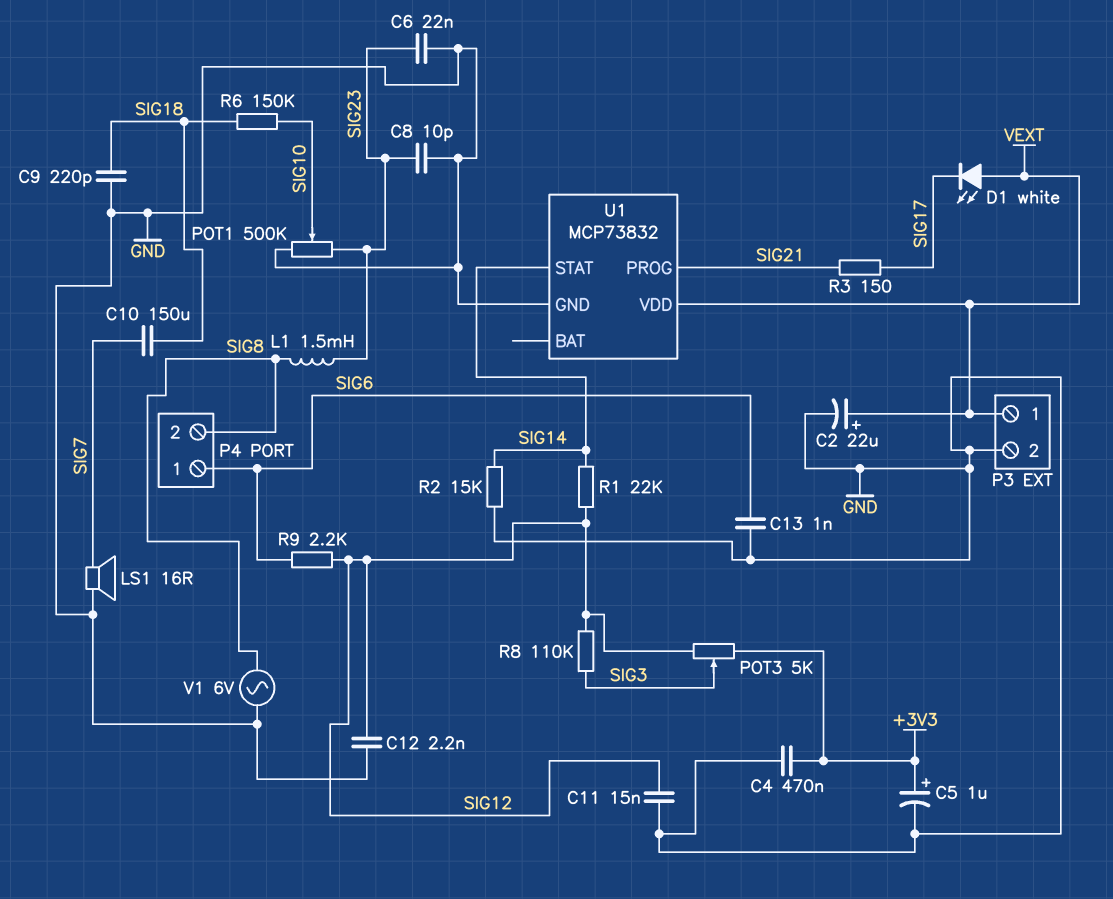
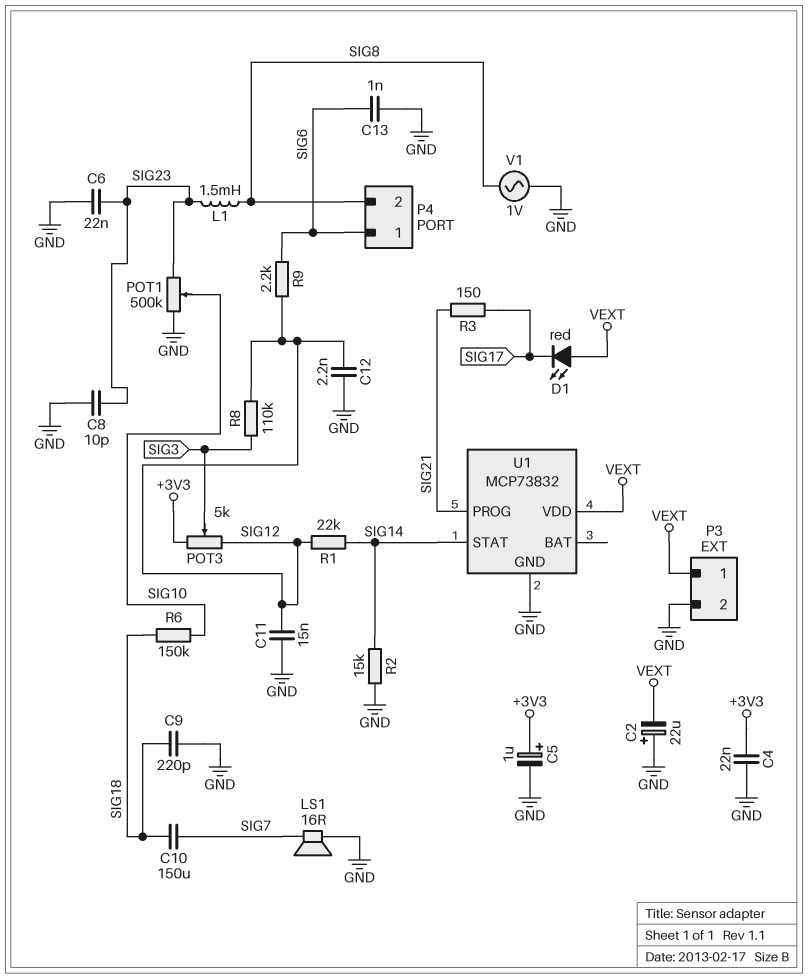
C2: 22uF (plus VEXT, minus GND) -> 22uF (plus GND, minus VEXT)
C4: 470nF (+3V3, GND) -> 22nF (+3V3, GND)
D1: LED white (A VEXT, K SIG17) -> LED red (A VEXT, K SIG17)
V1: AC 6V (GND, SIG8) -> AC 1V (GND, SIG8)

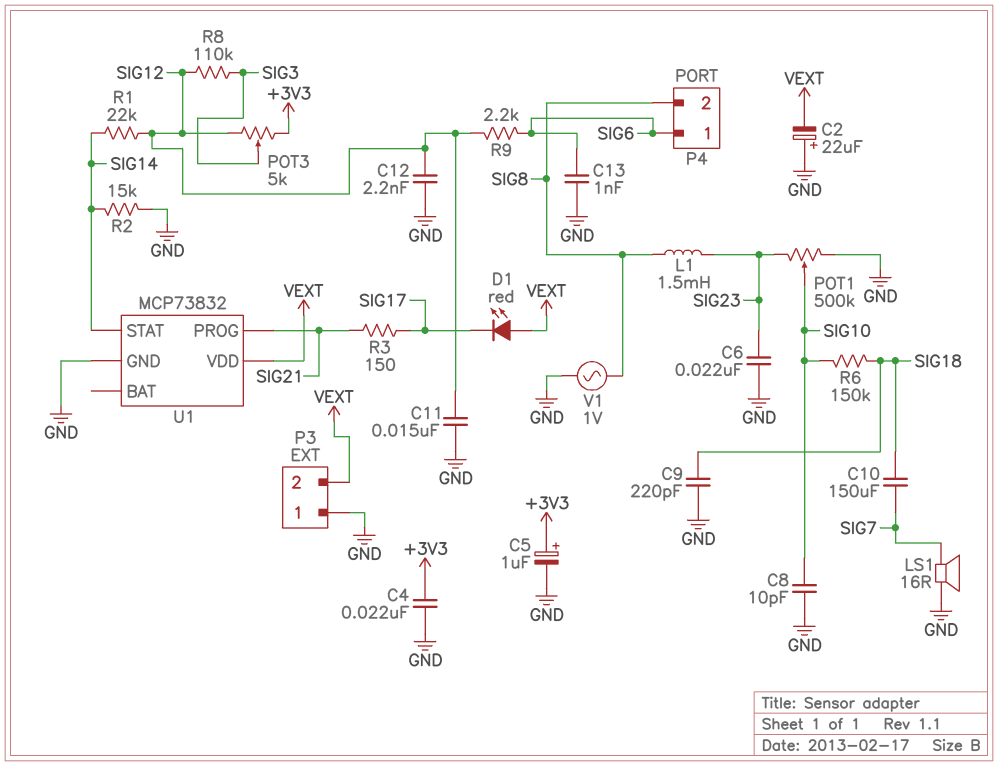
C8: 10pF (GND, SIG23) -> 10pF (GND, SIG10)
P3 pin 1: VEXT -> GND
P3 pin 2: GND -> VEXT

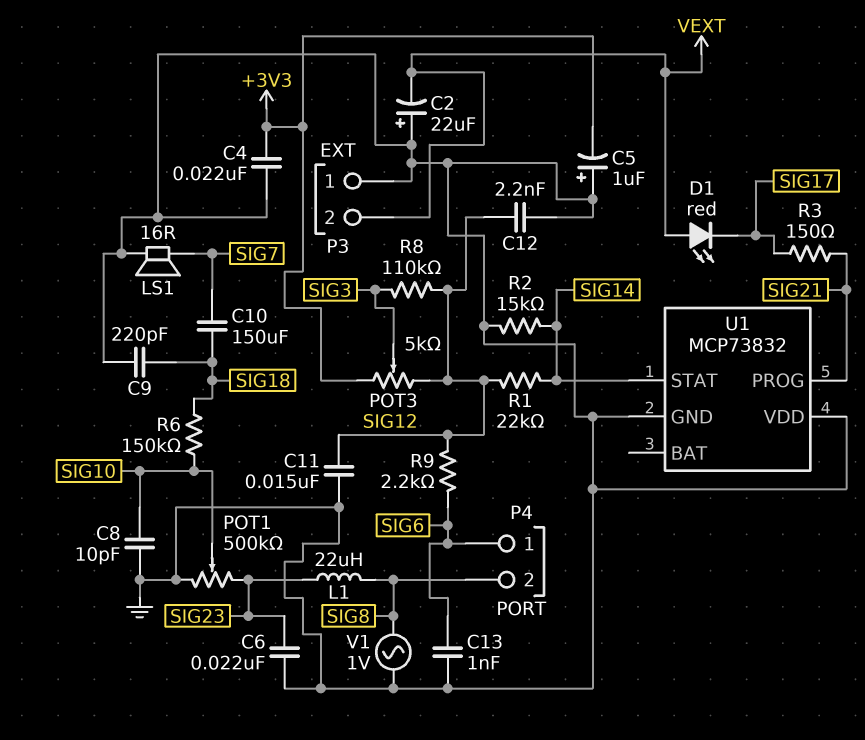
C5: 1uF (plus +3V3, minus GND) -> 1uF (plus GND, minus +3V3)
L1: 1.5mH (SIG8, SIG23) -> 22uH (SIG8, SIG23)
U1 pin VDD: VEXT -> GND

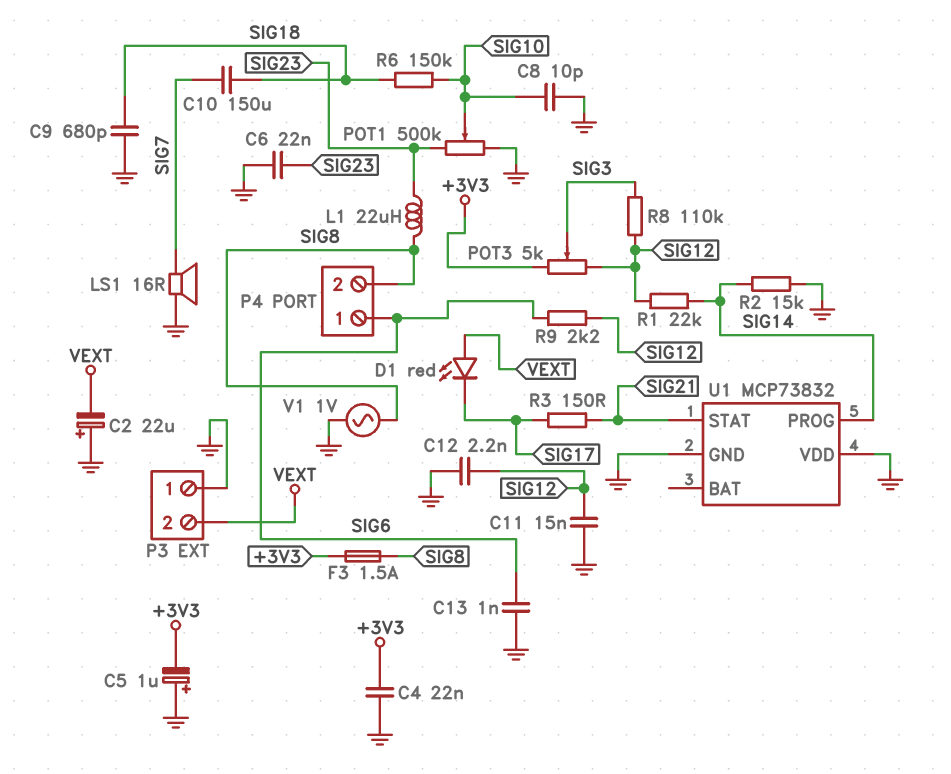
C9: 220pF (GND, SIG18) -> 680pF (GND, SIG18)
F3: none -> 1.5A (+3V3, SIG8)
U1 pin PROG: SIG21 -> SIG14
U1 pin STAT: SIG14 -> SIG21

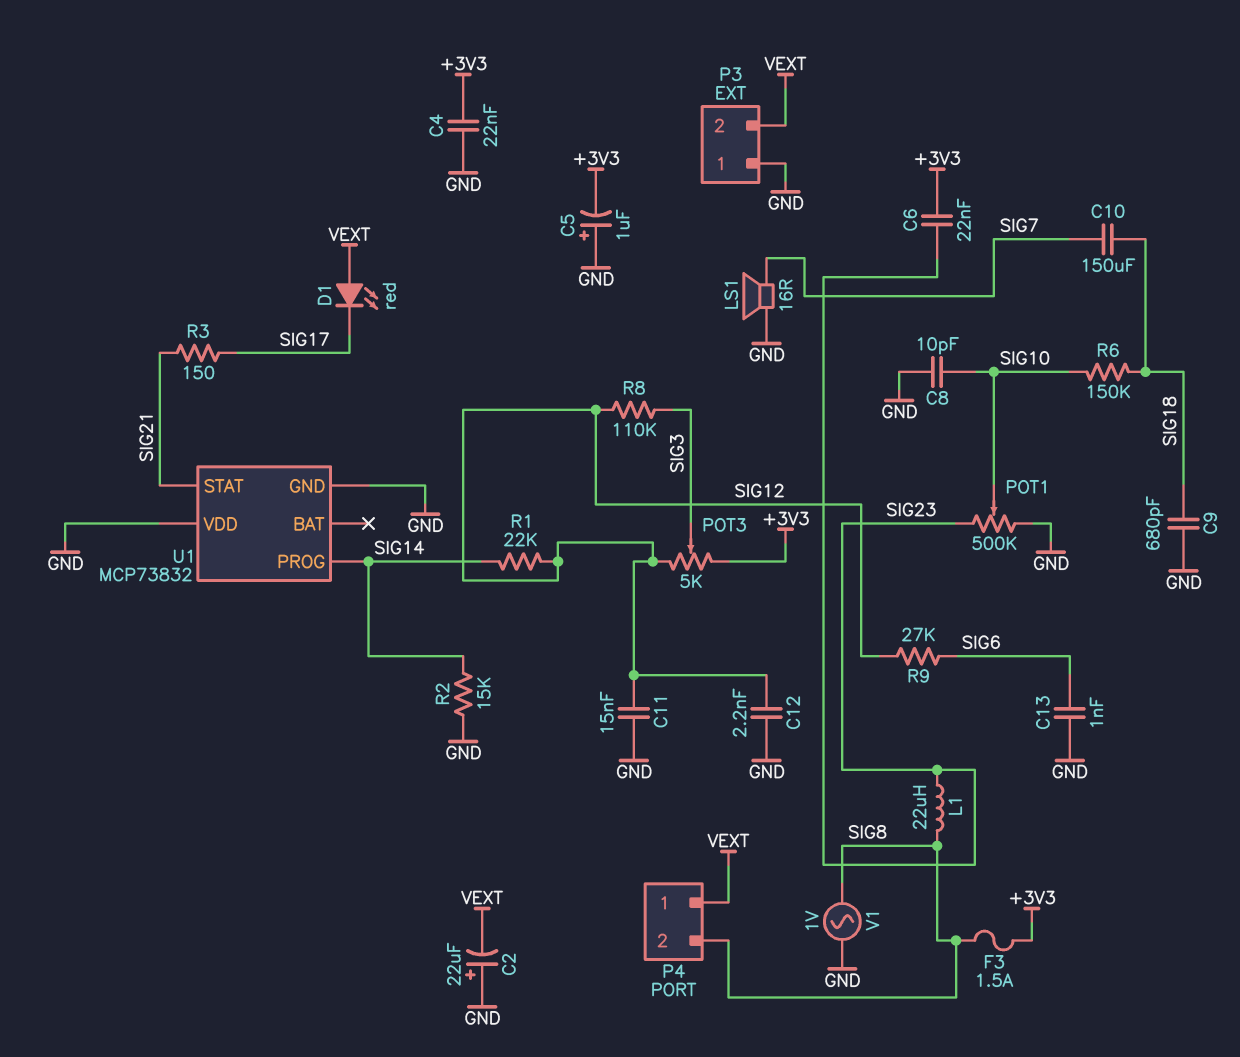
C6: 22nF (GND, SIG23) -> 22nF (+3V3, SIG23)
P4 pin 1: SIG6 -> VEXT
R9: 2.2k (SIG6, SIG12) -> 27k (SIG6, SIG12)

